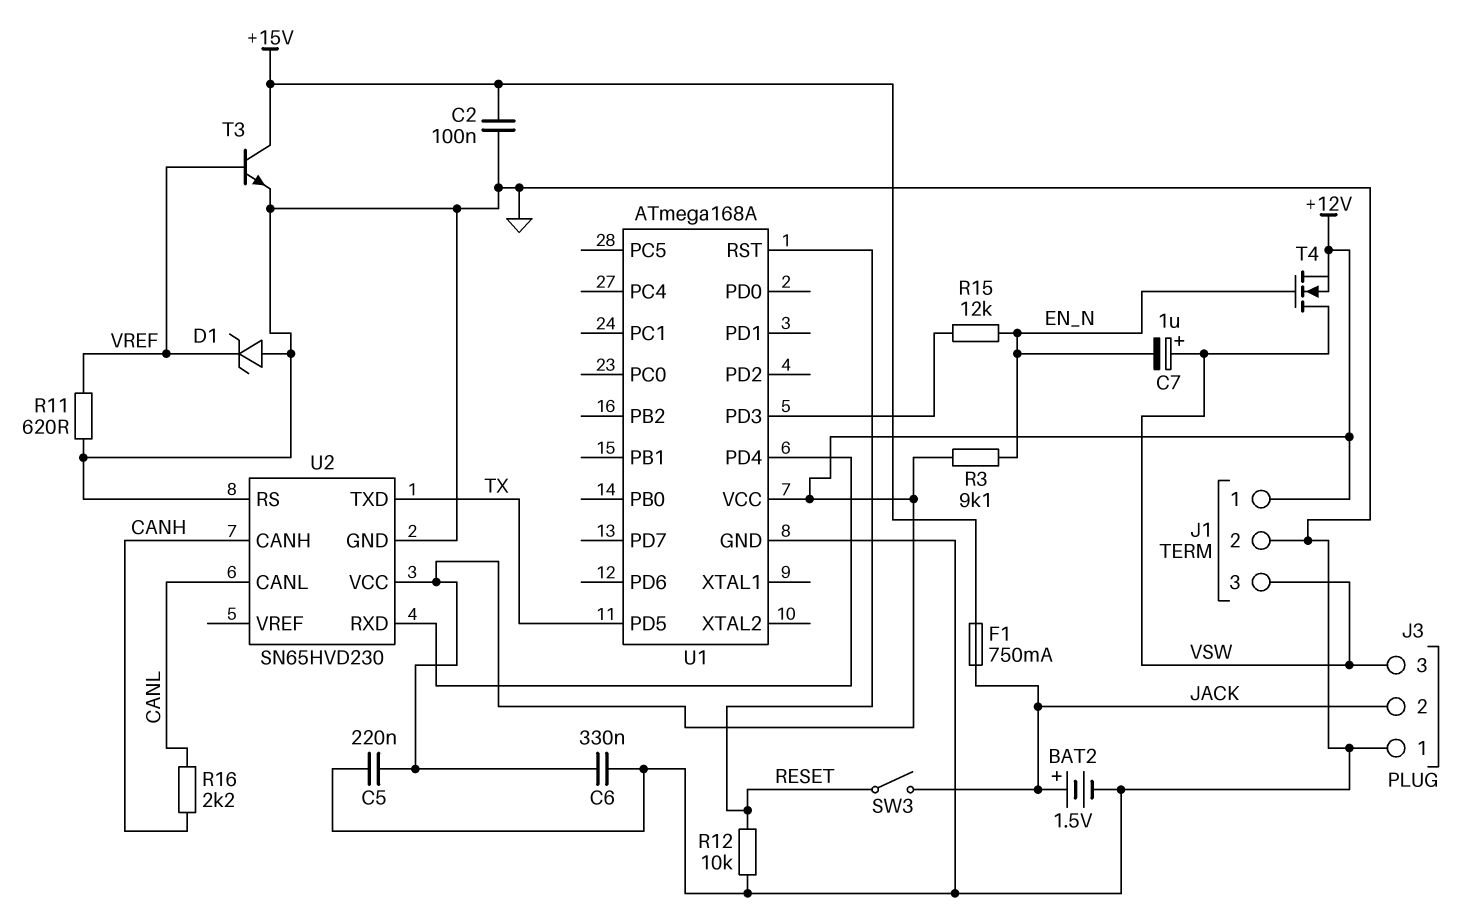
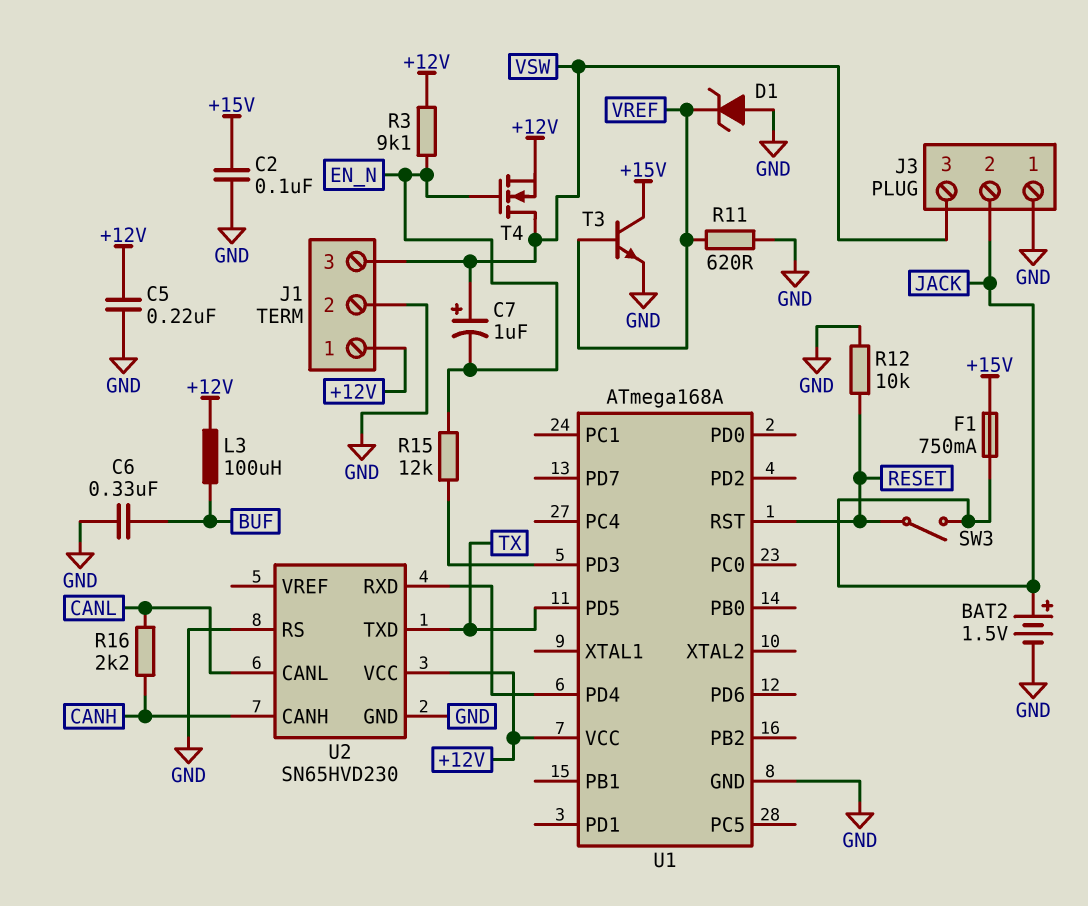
C6: 330nF (+12V, GND) -> 330nF (BUF, GND)
L3: none -> 100uH (+12V, BUF)

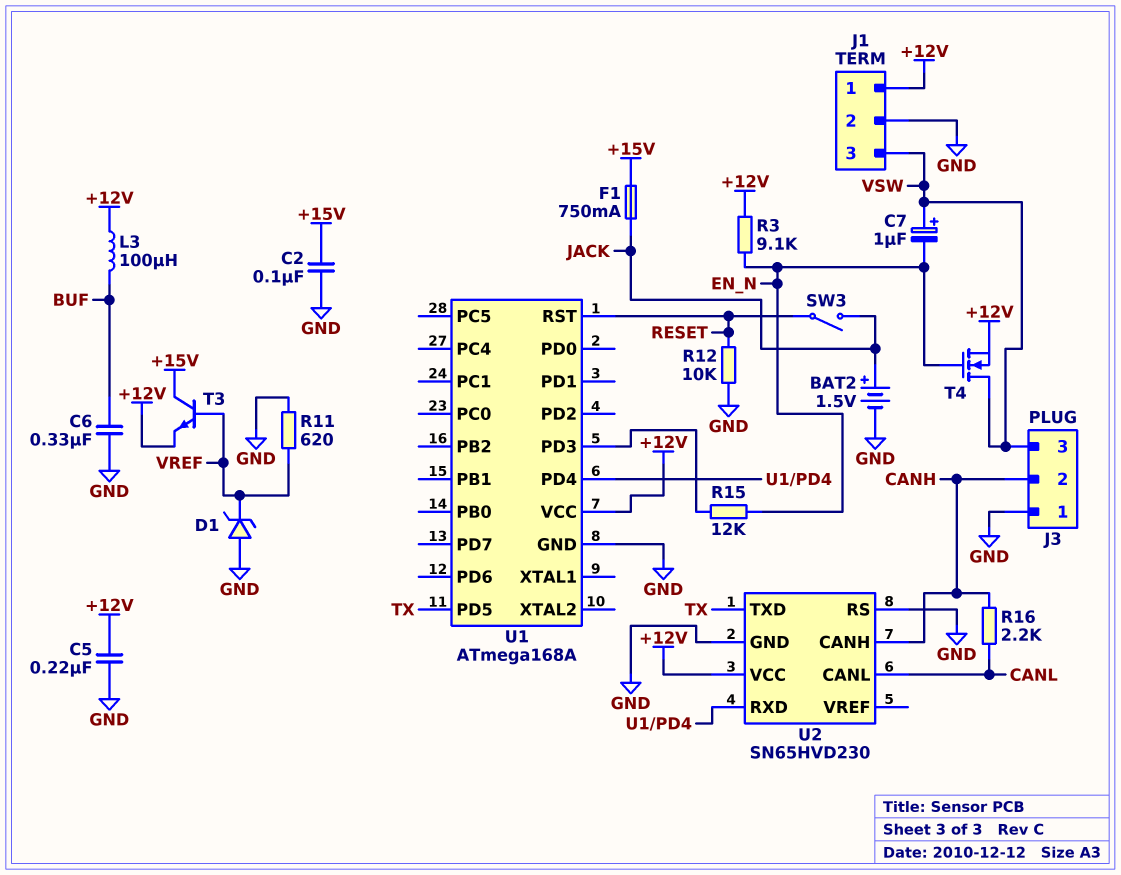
J3 pin 2: JACK -> CANH
T3: NPN (B VREF, C +15V, E GND) -> NPN (B VREF, C +15V, E +12V)

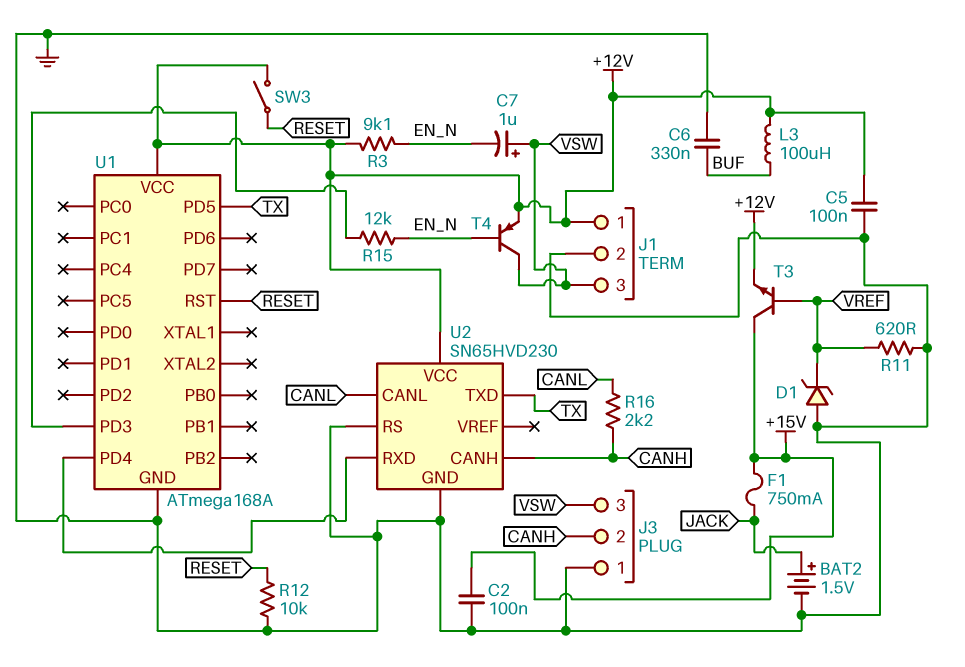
C5: 220nF (+12V, GND) -> 100nF (+12V, GND)
SW3: switch (JACK, RESET) -> switch (+12V, RESET)
T4: NMOS (G EN_N, D VSW, S +12V) -> PNP (B EN_N, C VSW, E +12V)

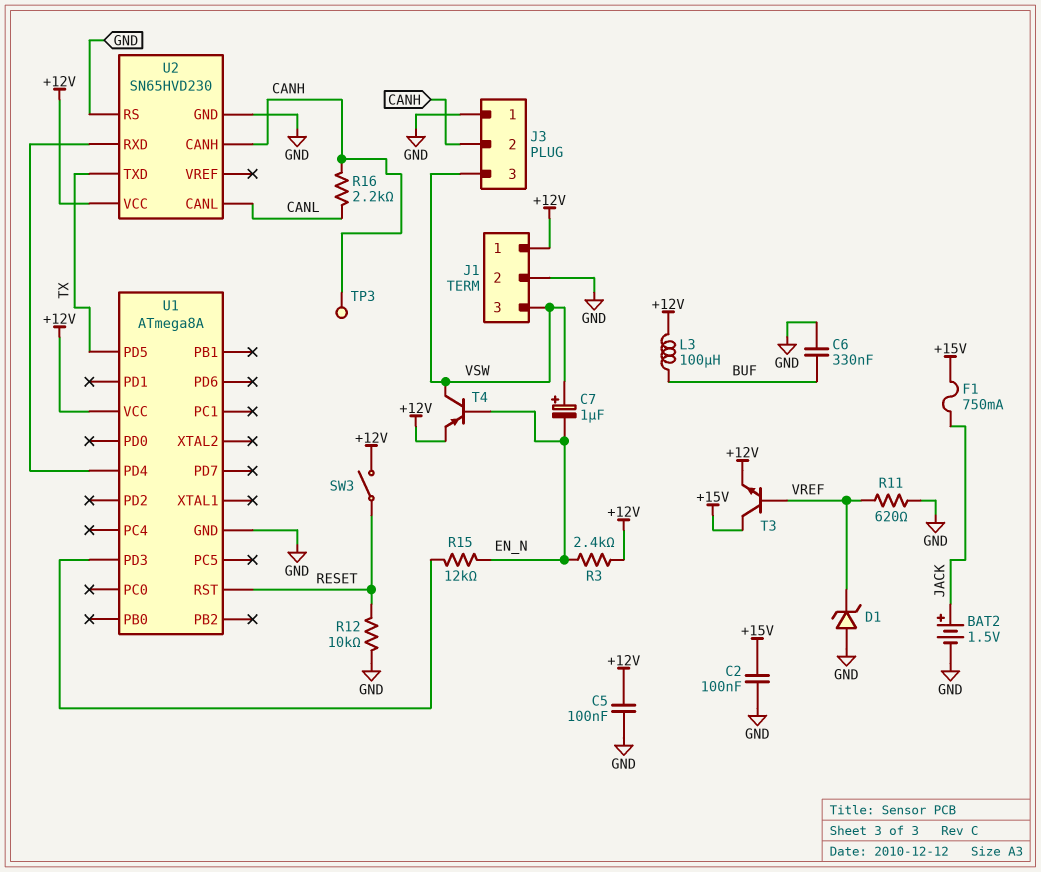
R3: 9.1k (+12V, EN_N) -> 2.4k (+12V, EN_N)
TP3: none -> test point (CANH)
U1: ATmega168A -> ATmega8A

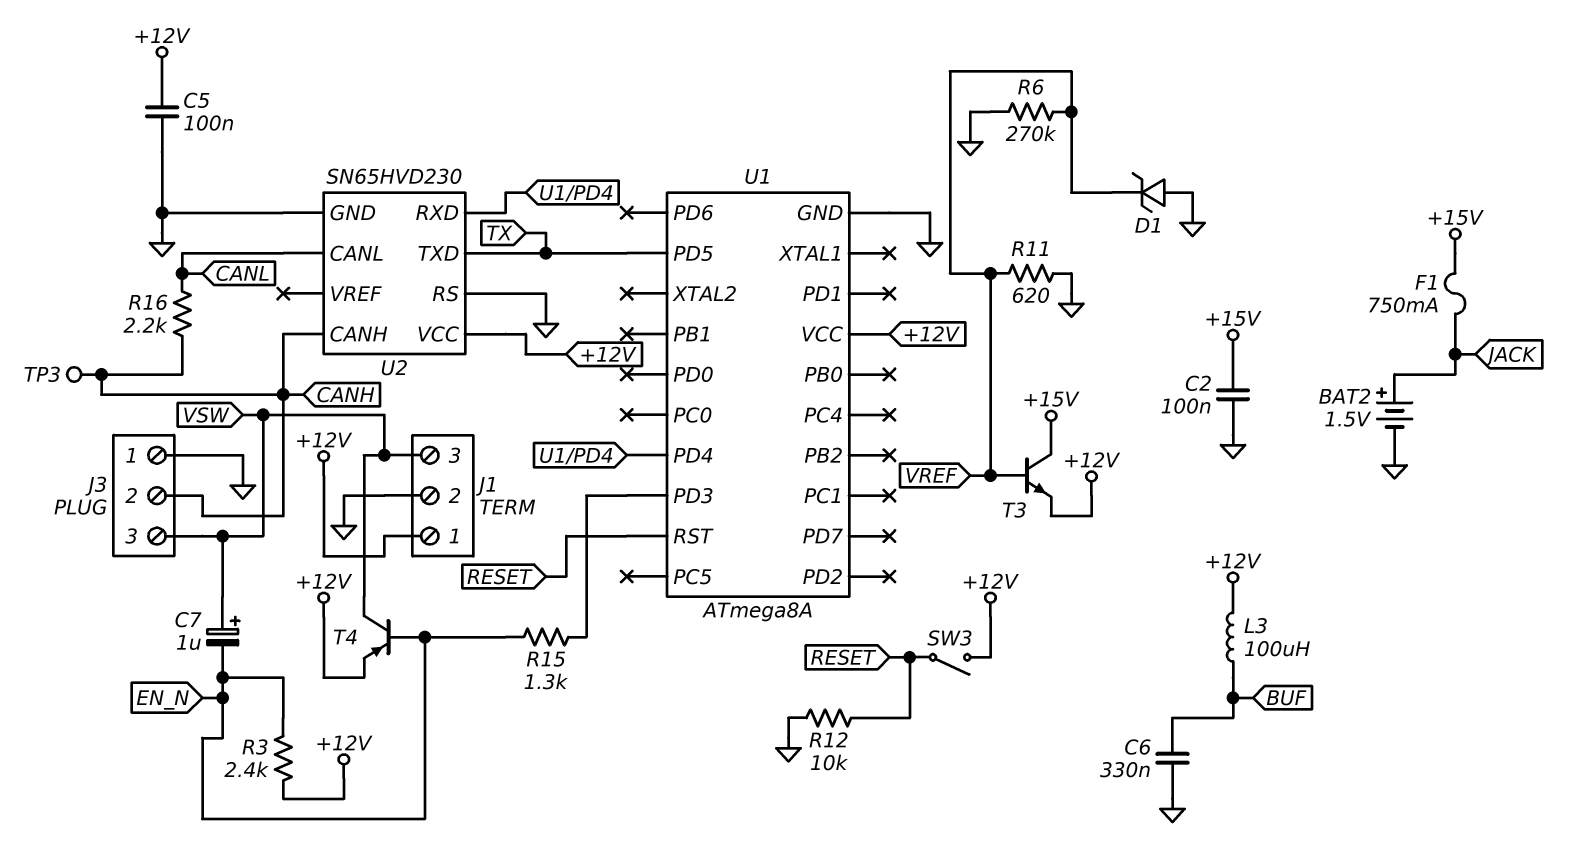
R6: none -> 270k (GND, VREF)
R15: 12k (EN_N, U1/PD3) -> 1.3k (EN_N, U1/PD3)

